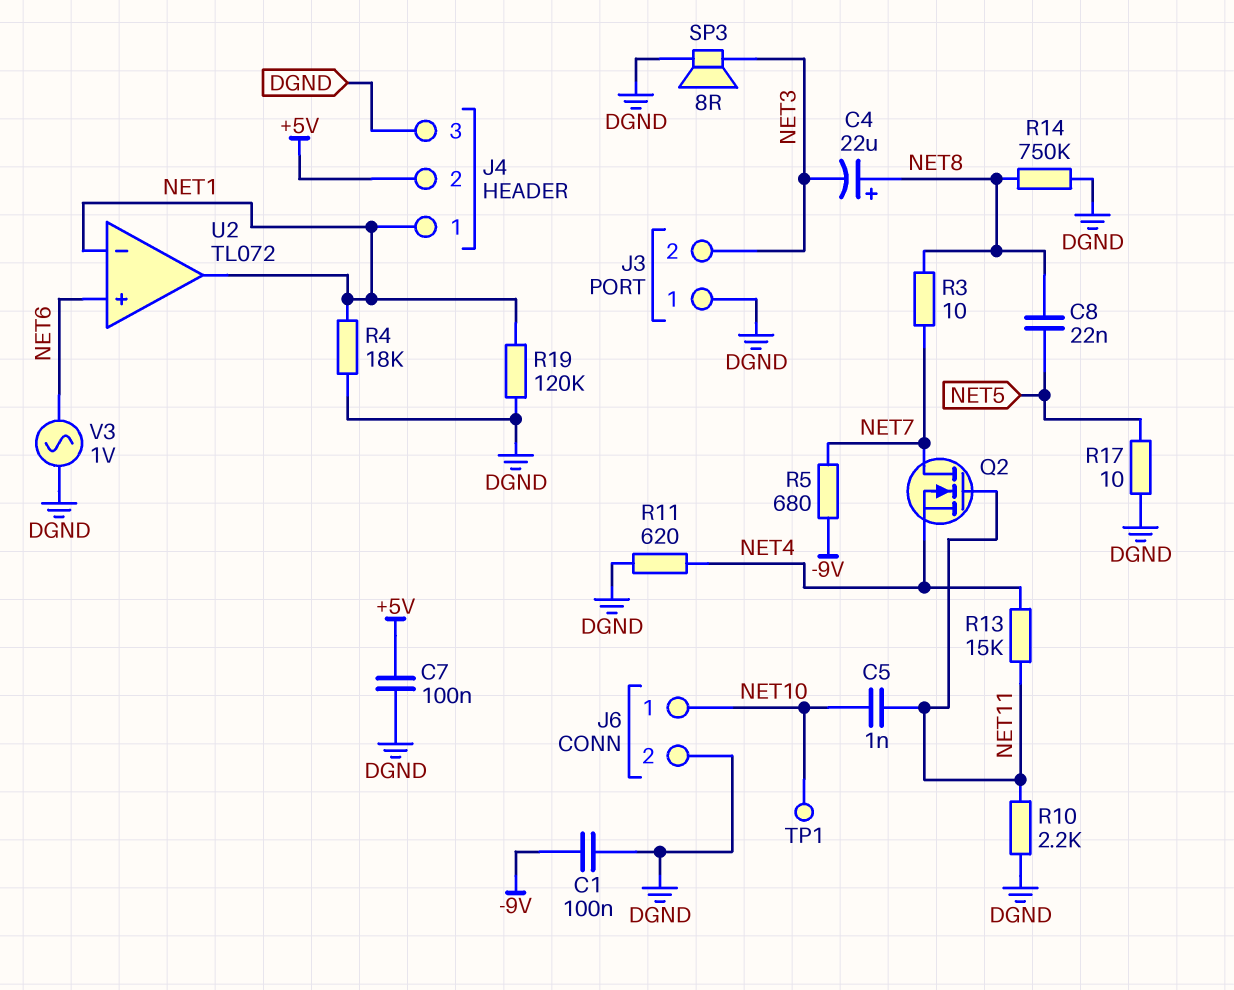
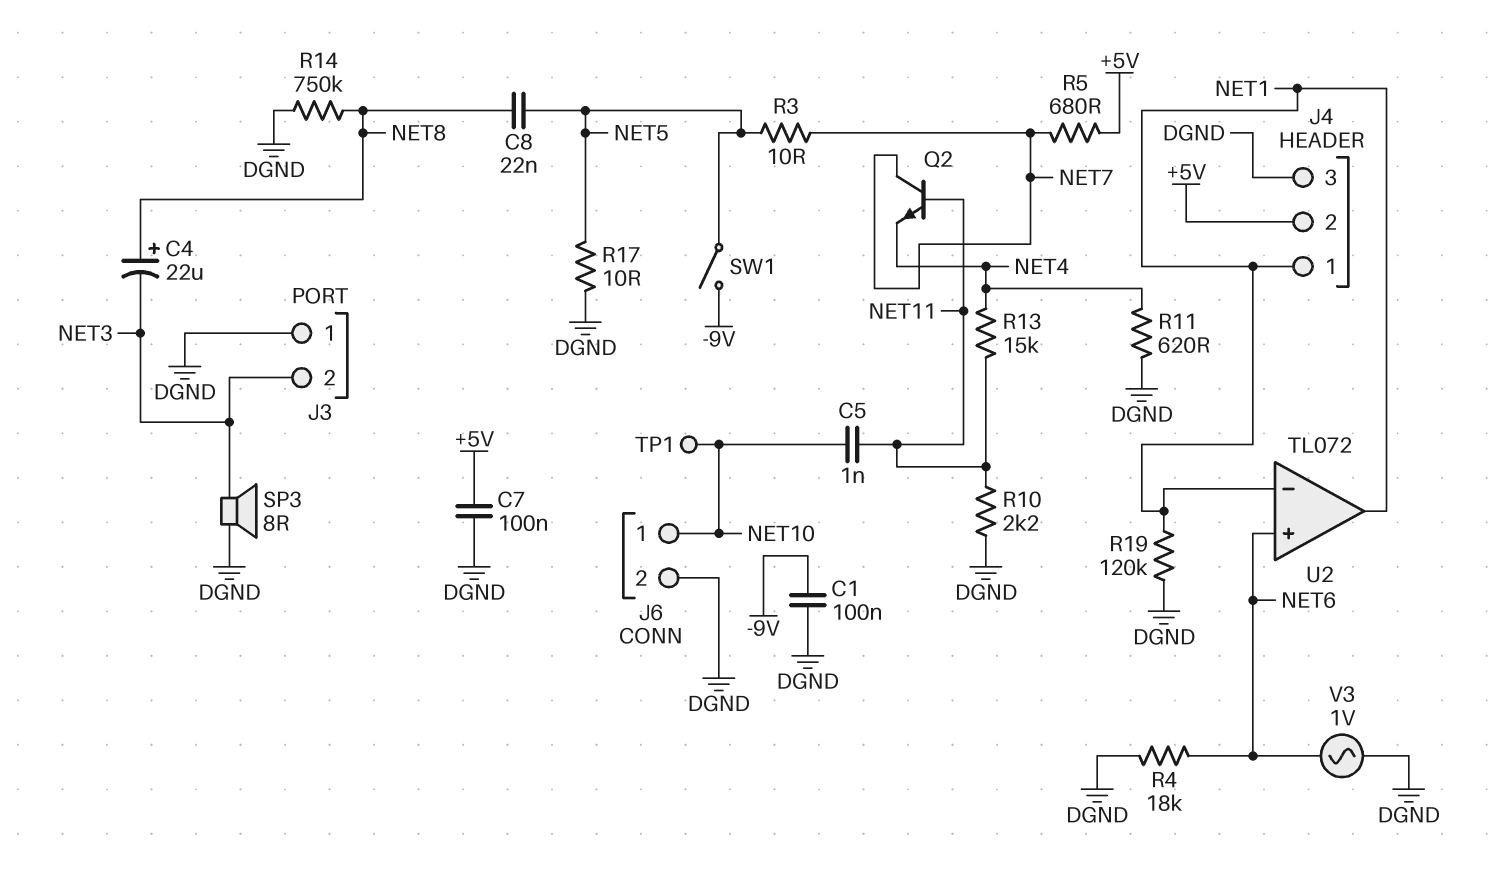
Q2: NMOS (G NET11, D NET7, S NET4) -> NPN (B NET11, C NET7, E NET4)
R3: 10 (NET7, NET8) -> 10 (NET5, NET7)
R4: 18k (DGND, NET1) -> 18k (DGND, NET6)
R5: 680 (-9V, NET7) -> 680 (+5V, NET7)
SW1: none -> switch (-9V, NET5)

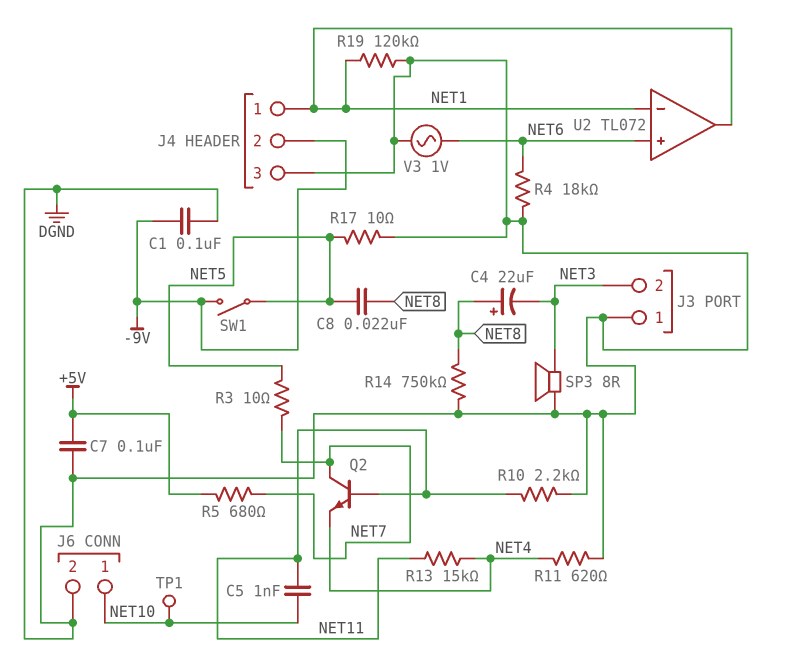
J4 pin 2: +5V -> -9V

